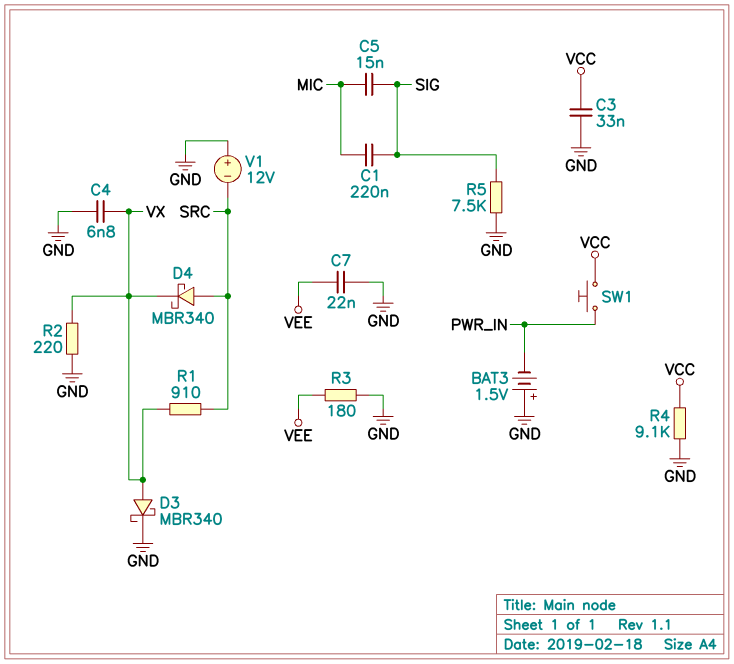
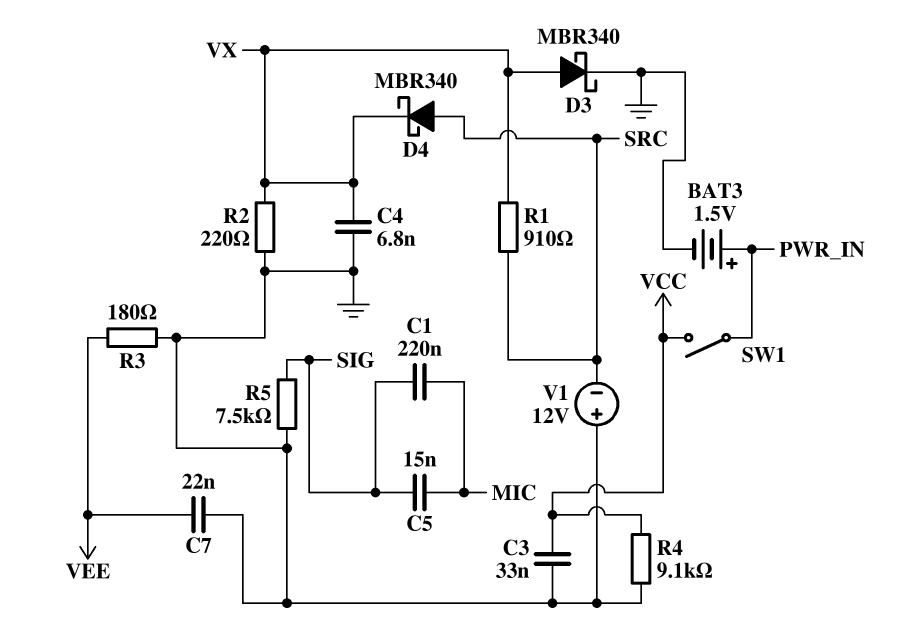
BAT3: 1.5V (plus GND, minus PWR_IN) -> 1.5V (plus PWR_IN, minus GND)
SW1: button (PWR_IN, VCC) -> switch (PWR_IN, VCC)

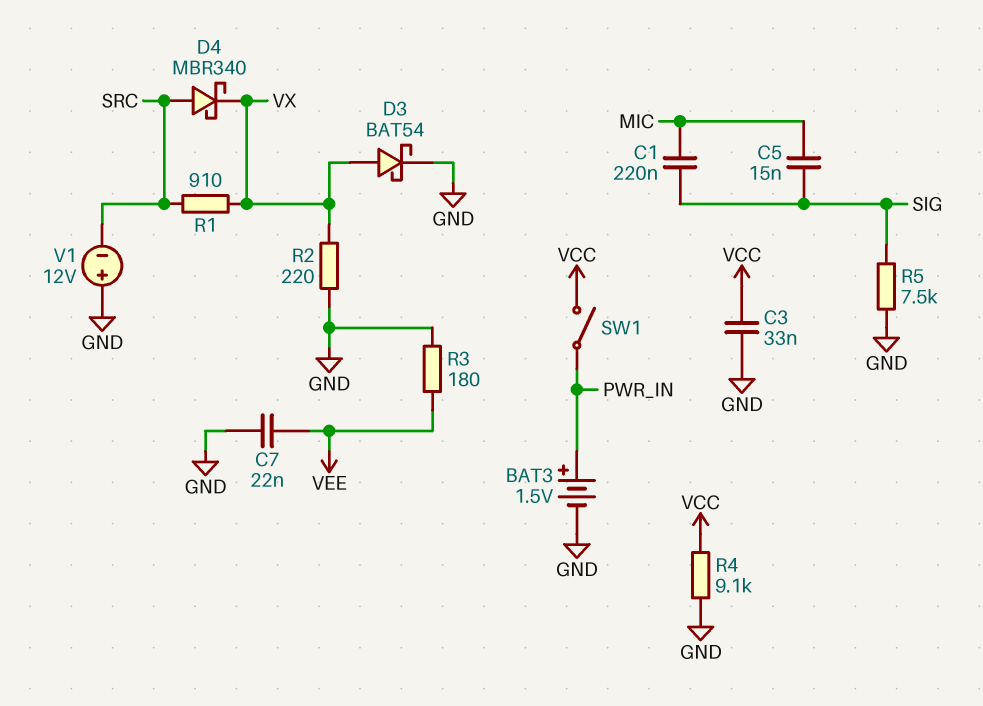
C4: 6.8nF (GND, VX) -> none
D3: schottky MBR340 (A VX, K GND) -> schottky BAT54 (A VX, K GND)

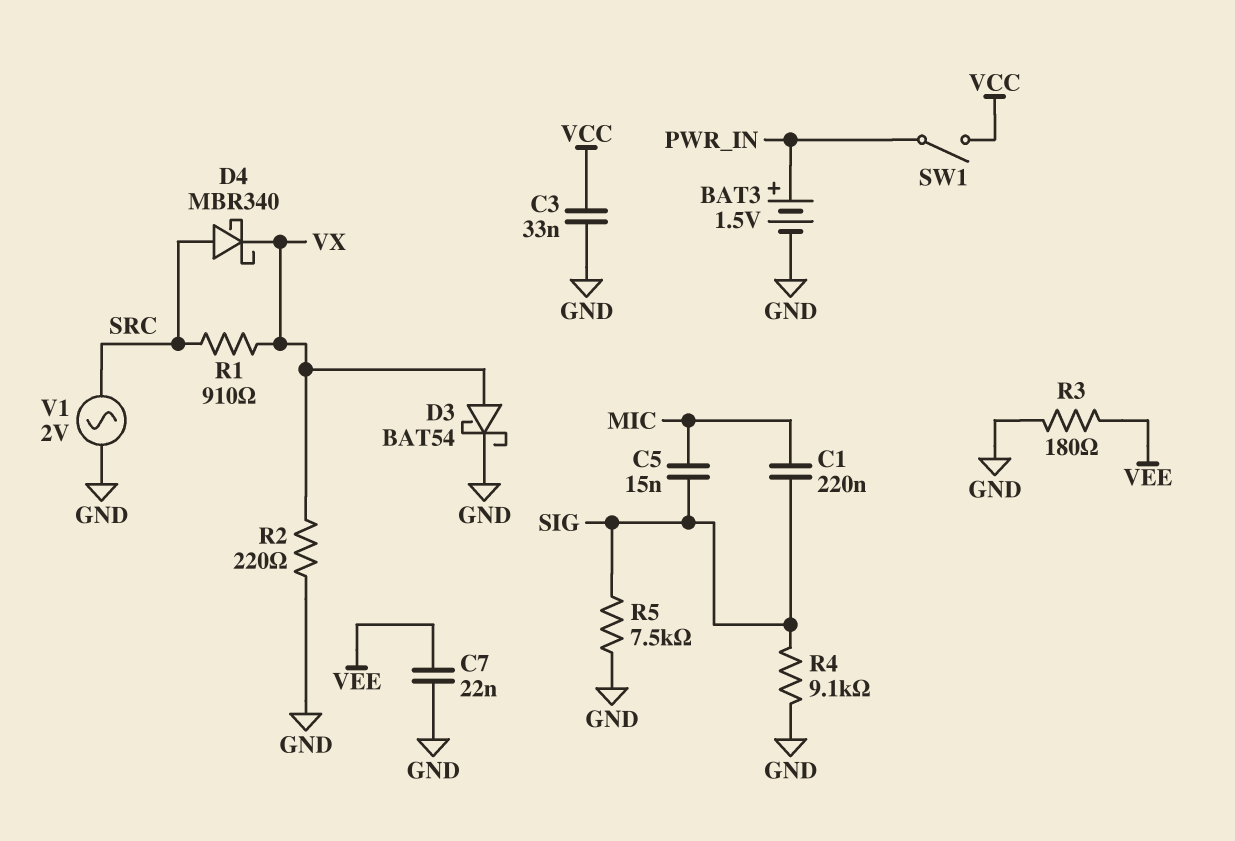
R4: 9.1k (GND, VCC) -> 9.1k (GND, SIG)
V1: 12V (plus GND, minus SRC) -> AC 2V (GND, SRC)

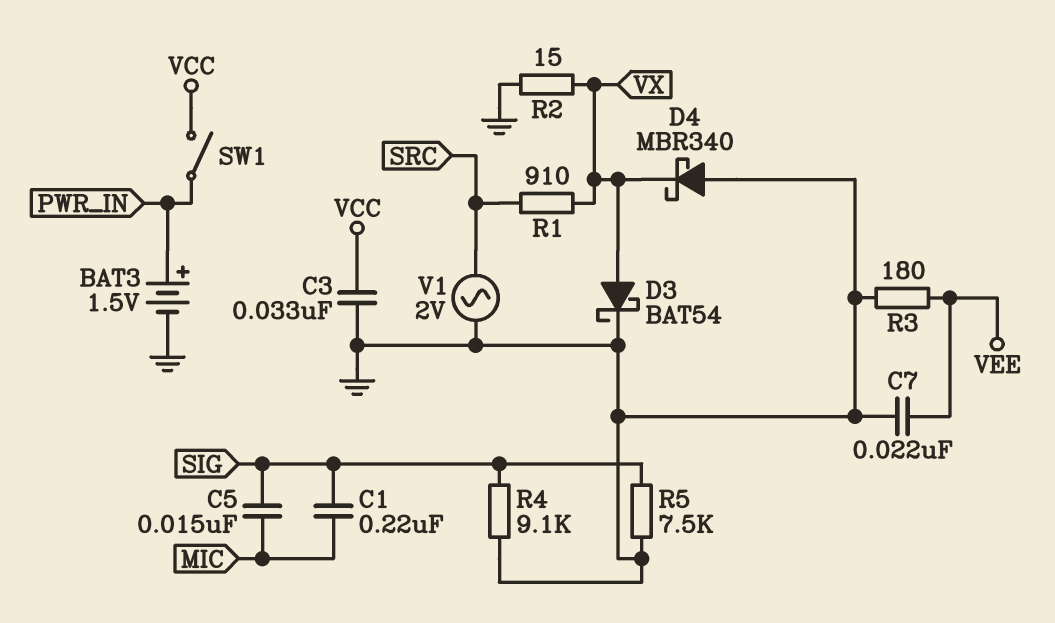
D4: schottky MBR340 (A SRC, K VX) -> schottky MBR340 (A GND, K VX)
R2: 220 (GND, VX) -> 15 (GND, VX)

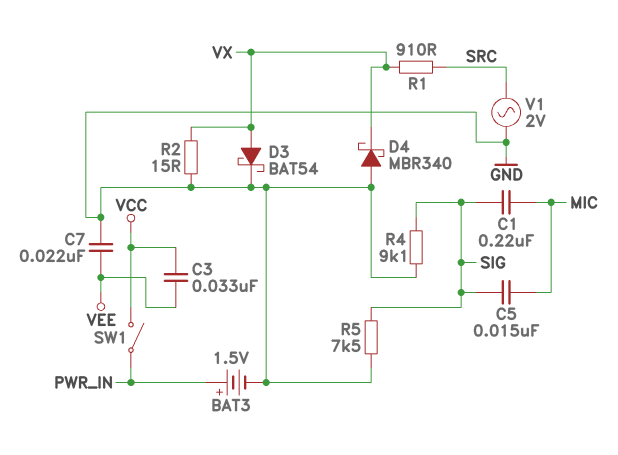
C3: 33nF (GND, VCC) -> 33nF (VCC, VEE)
R3: 180 (GND, VEE) -> none

